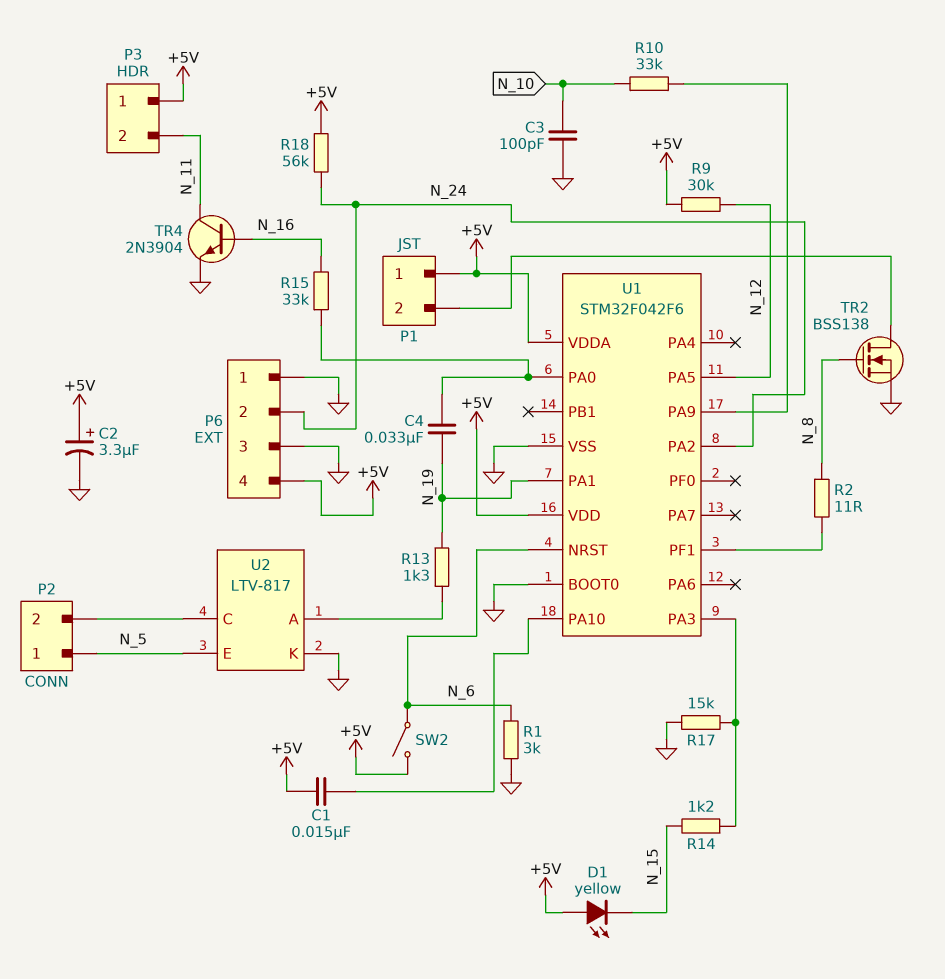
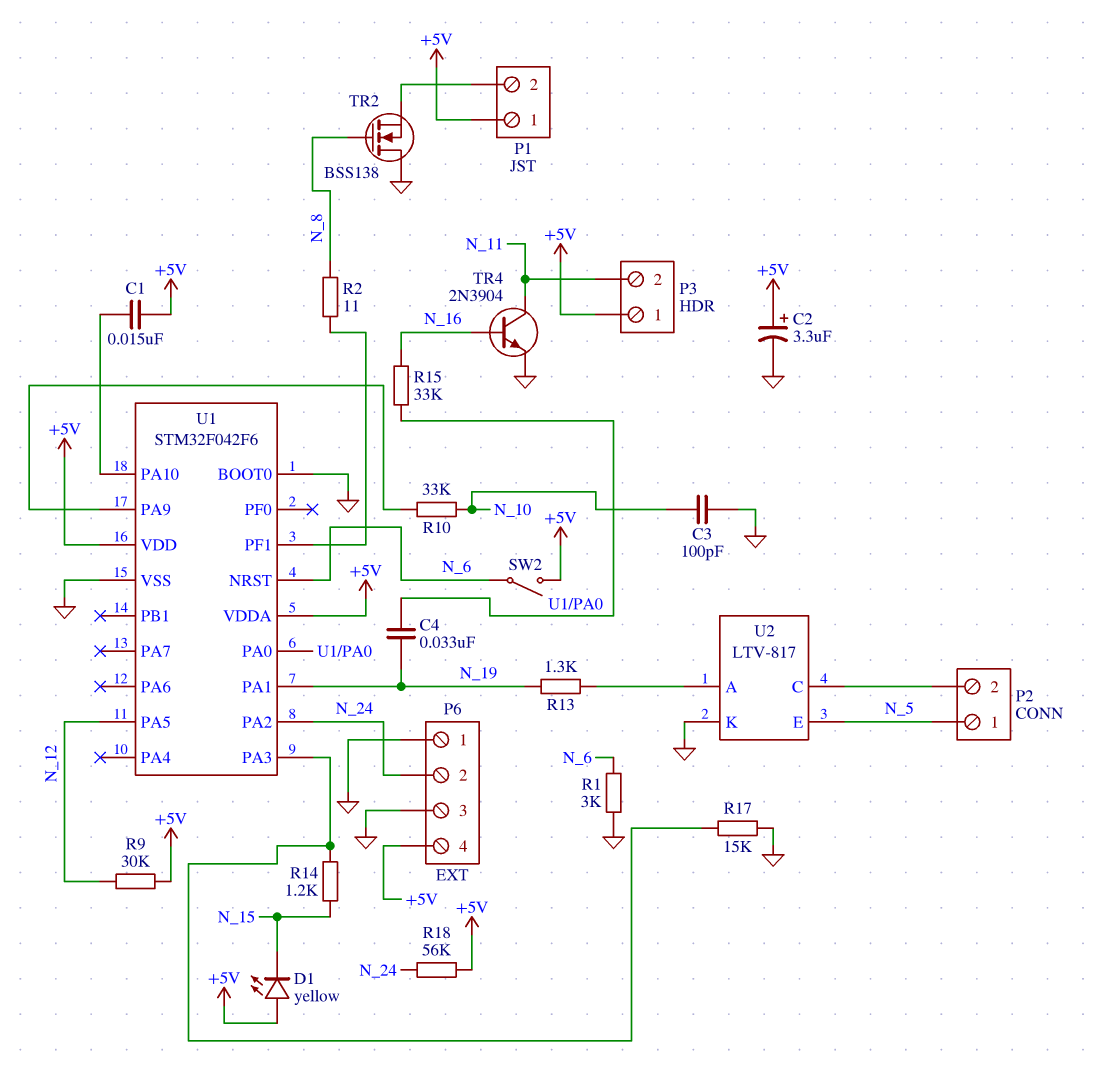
TR2: NMOS BSS138 (G N_8, D P1/2, S GND) -> NMOS BSS138 (G N_8, D GND, S P1/2)

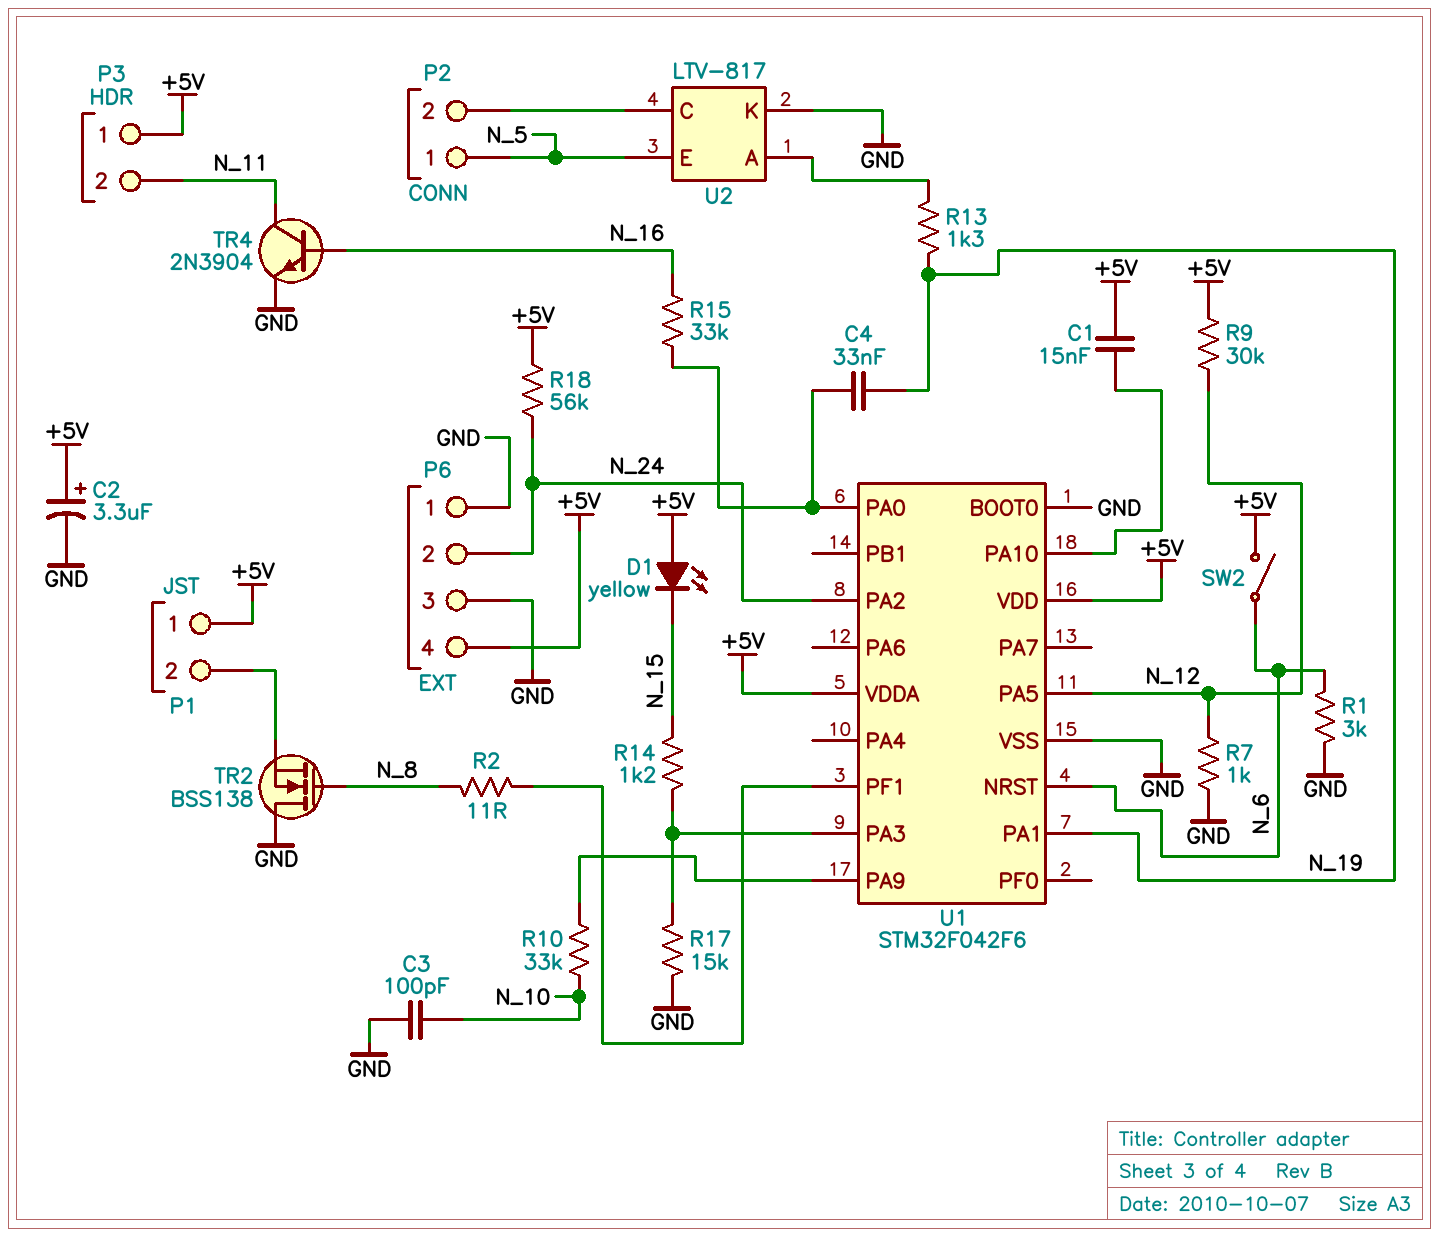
R7: none -> 1k (GND, N_12)

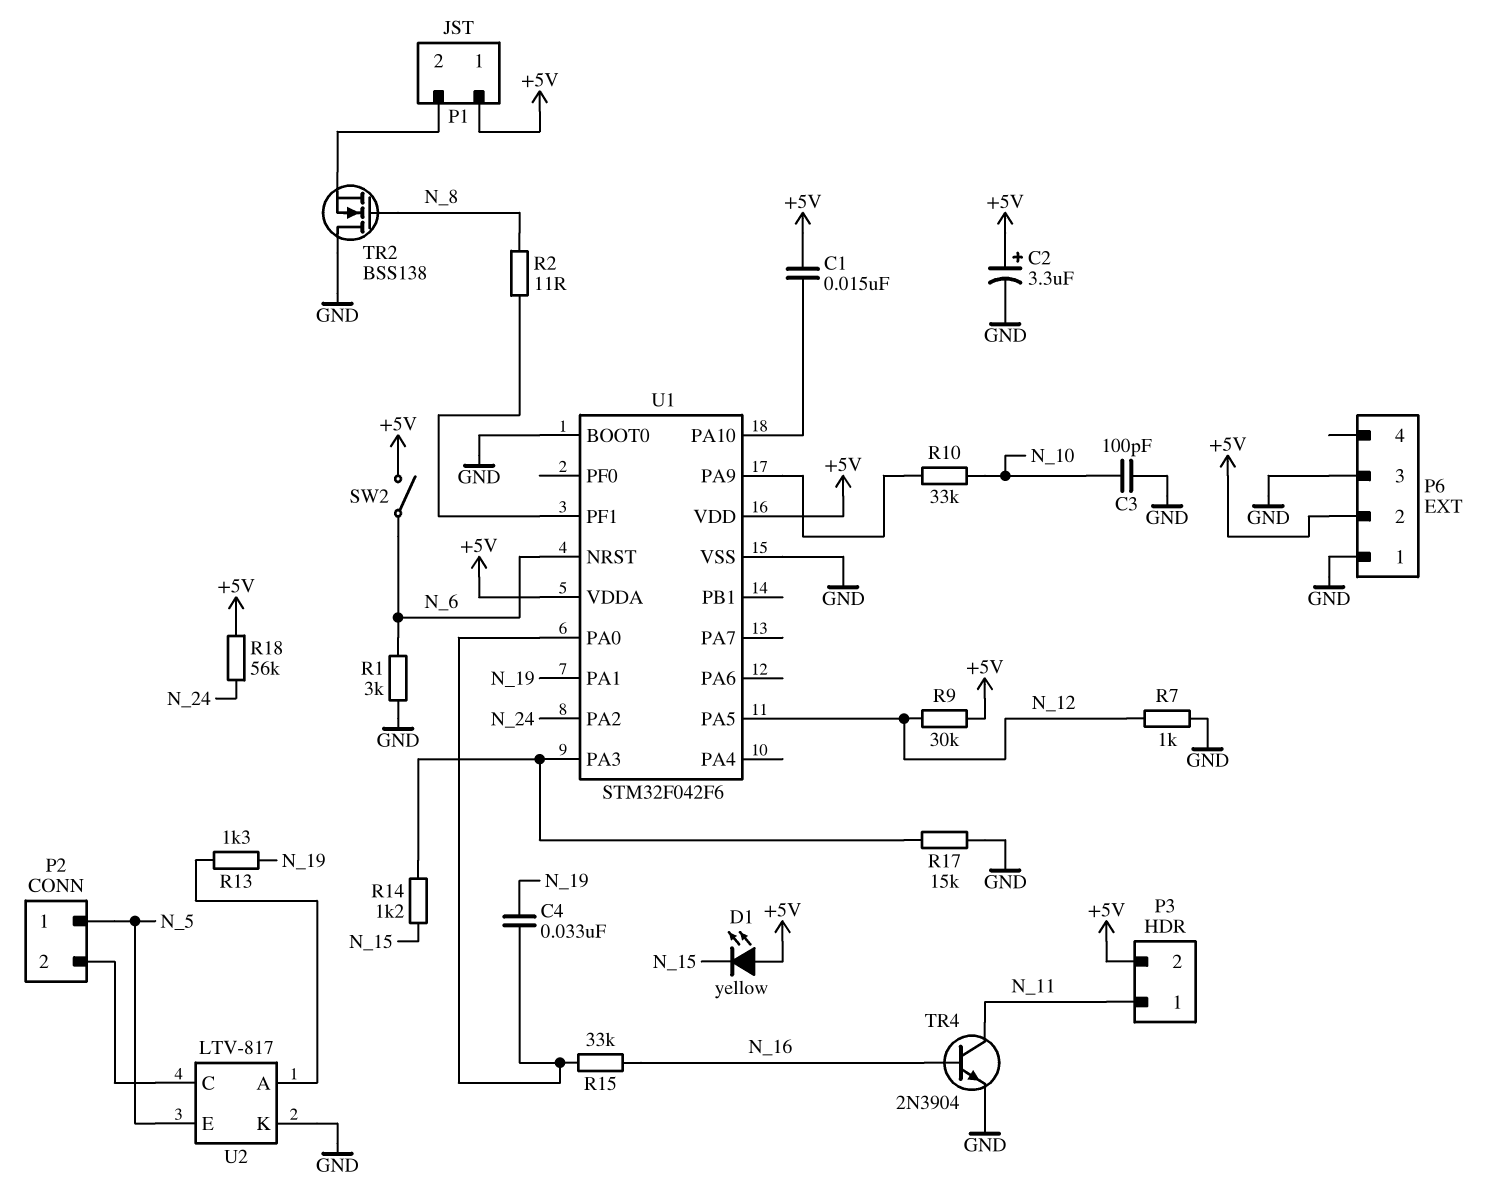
P3 pin 1: +5V -> N_11
P3 pin 2: N_11 -> +5V
P6 pin 2: N_24 -> +5V
P6 pin 4: +5V -> none

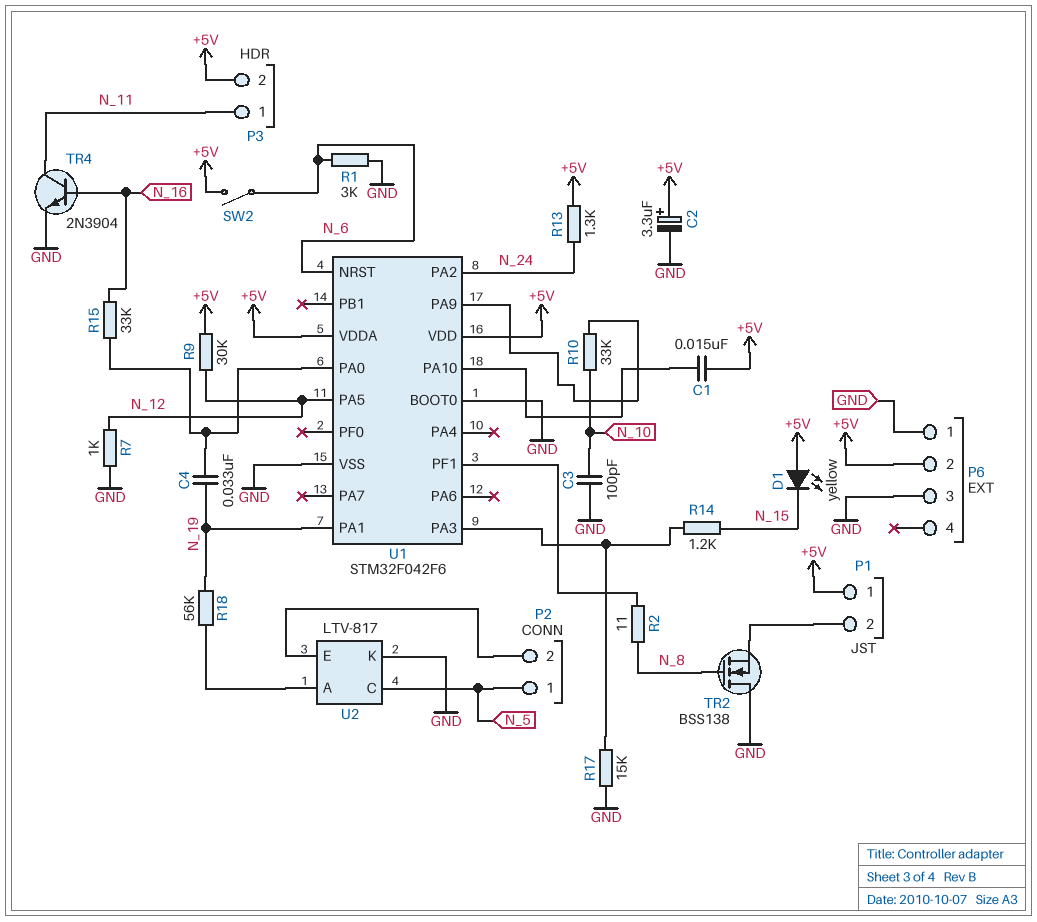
R13: 1.3k (N_19, U2/A) -> 1.3k (+5V, N_24)
R18: 56k (+5V, N_24) -> 56k (N_19, U2/A)
U2 pin C: P2/2 -> N_5
U2 pin E: N_5 -> P2/2

